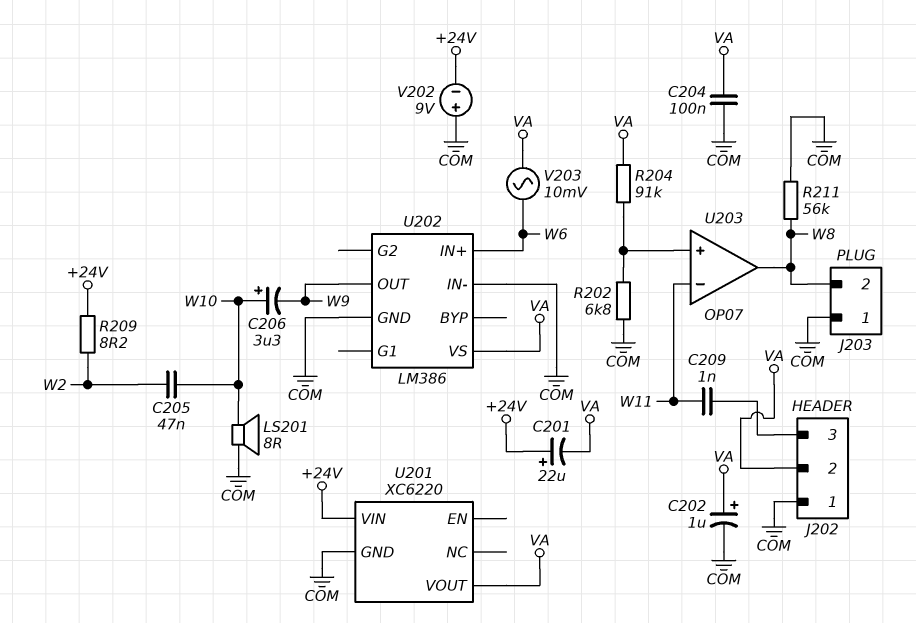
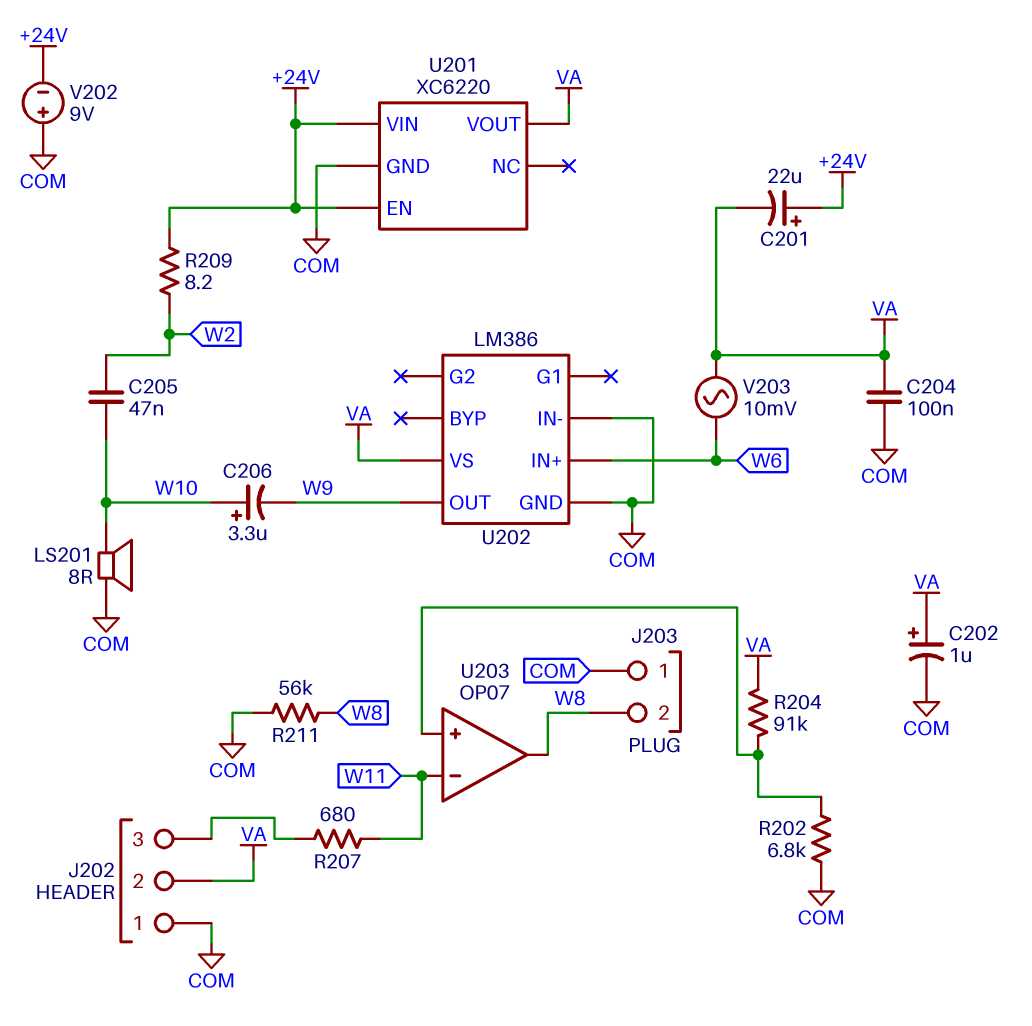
C209: 1nF (J202/3, W11) -> none
R207: none -> 680 (J202/3, W11)
U201 pin EN: none -> +24V

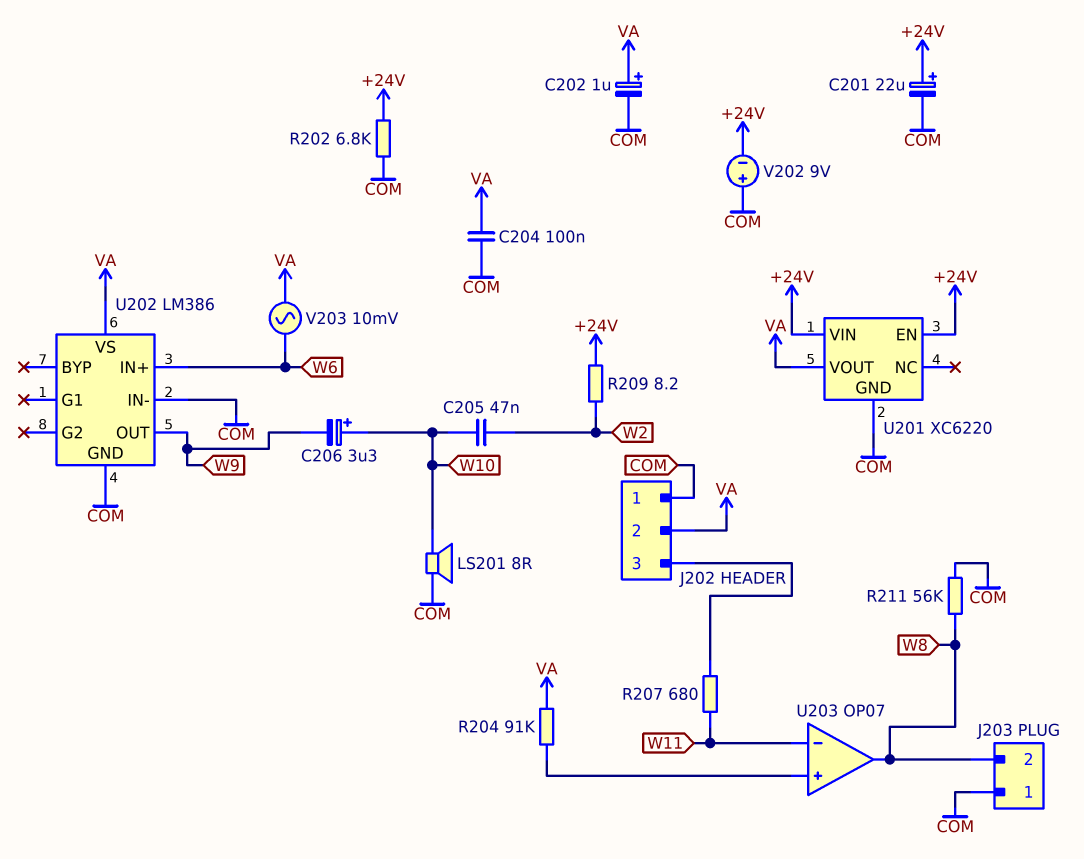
C201: 22uF (plus +24V, minus VA) -> 22uF (plus +24V, minus COM)
R202: 6.8k (COM, U203/in+) -> 6.8k (+24V, COM)

